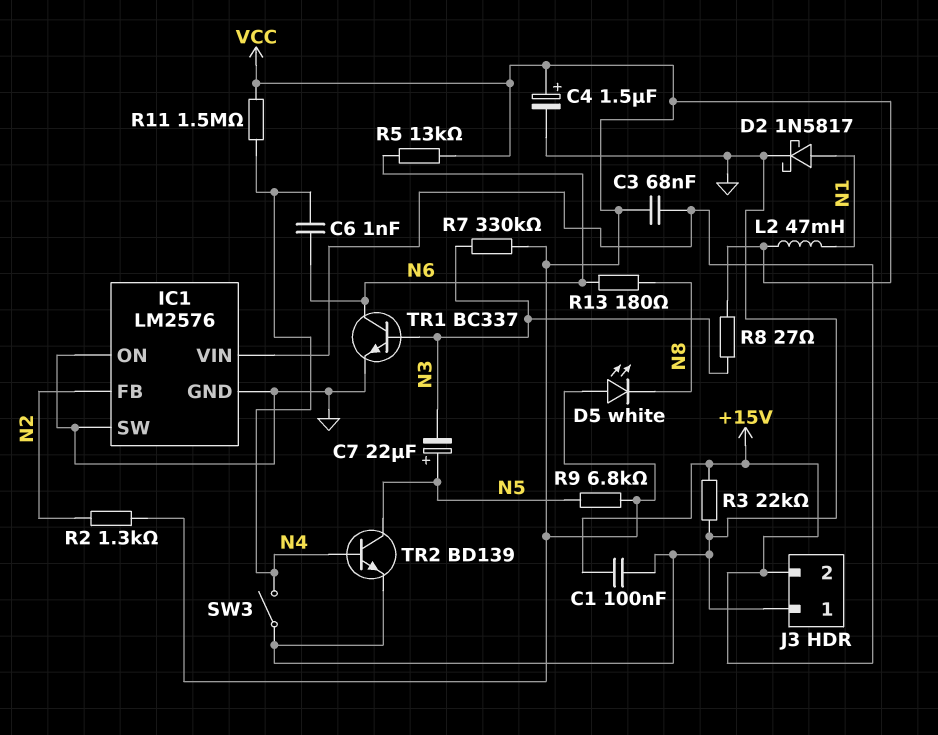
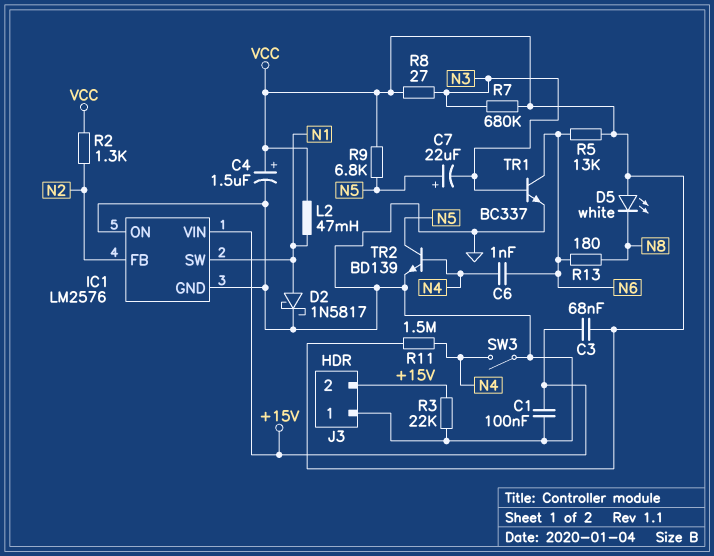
IC1 pin SW: GND -> N1
R7: 330k (N3, VCC) -> 680k (N3, VCC)

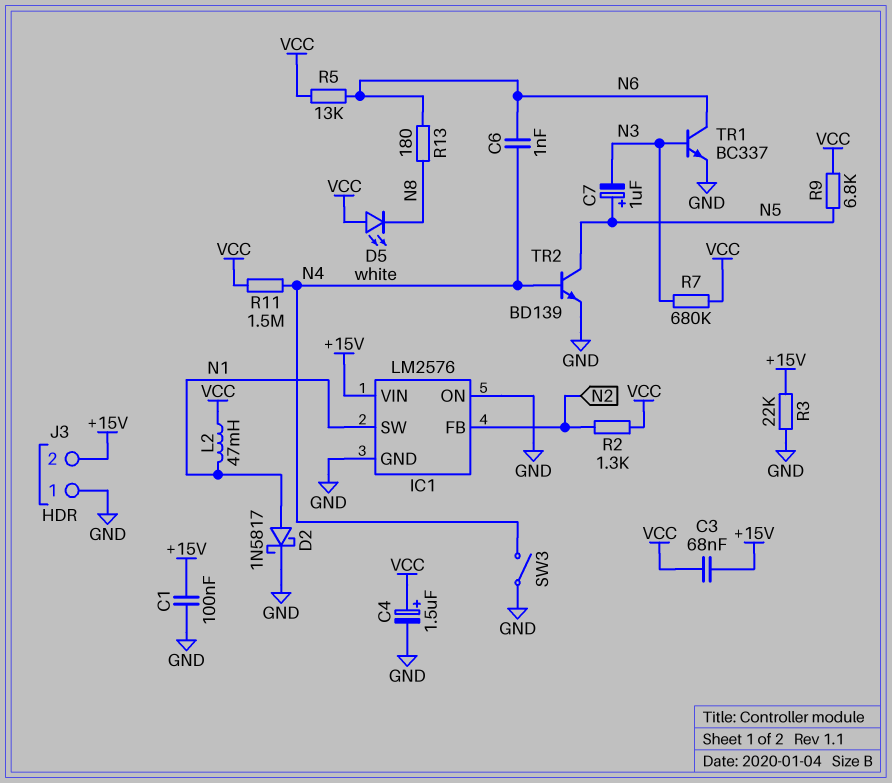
C7: 22uF (plus N5, minus N3) -> 1uF (plus N5, minus N3)
R8: 27 (N3, VCC) -> none

